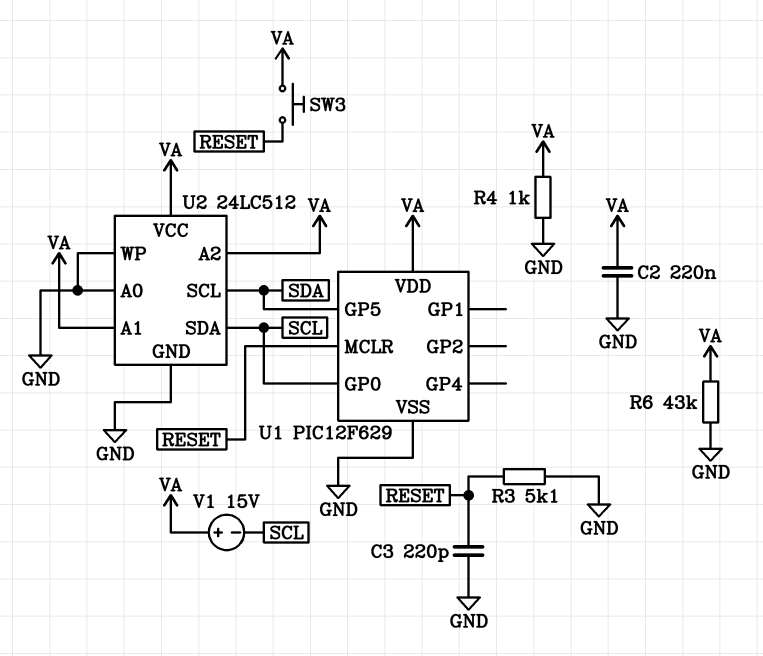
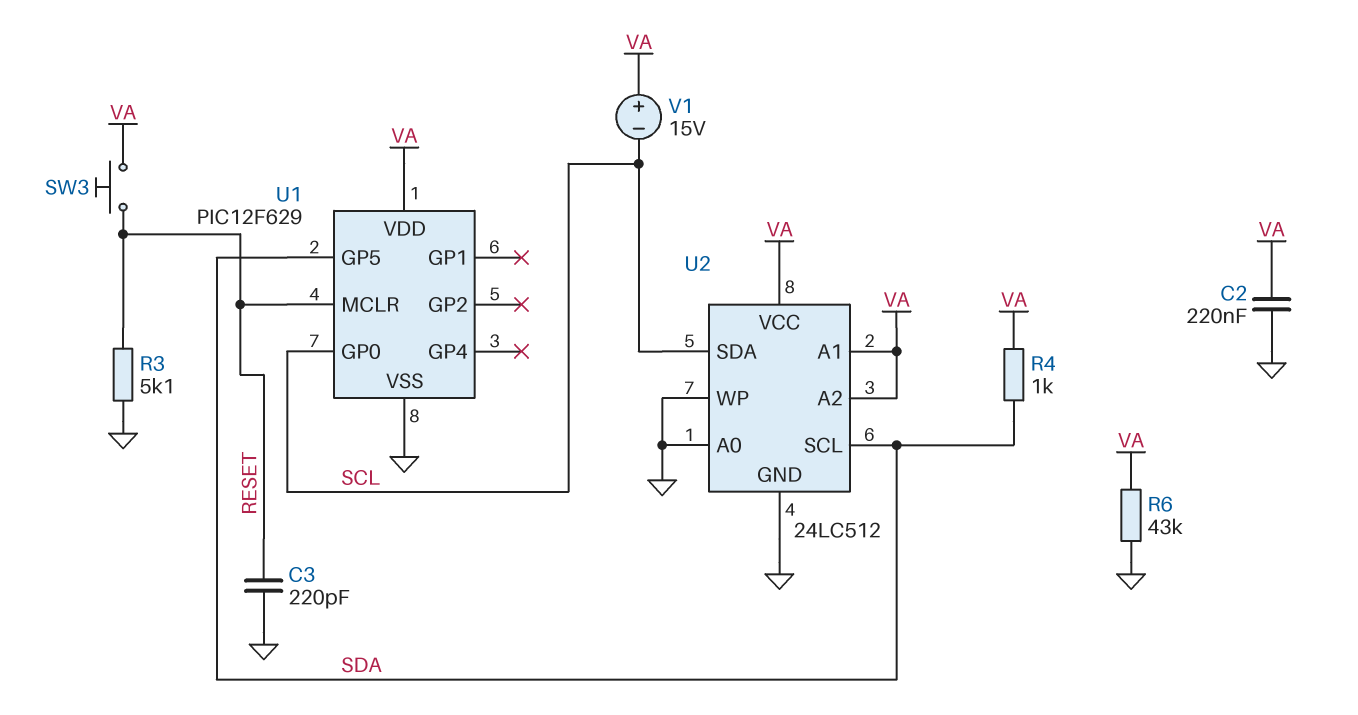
R4: 1k (GND, VA) -> 1k (SDA, VA)

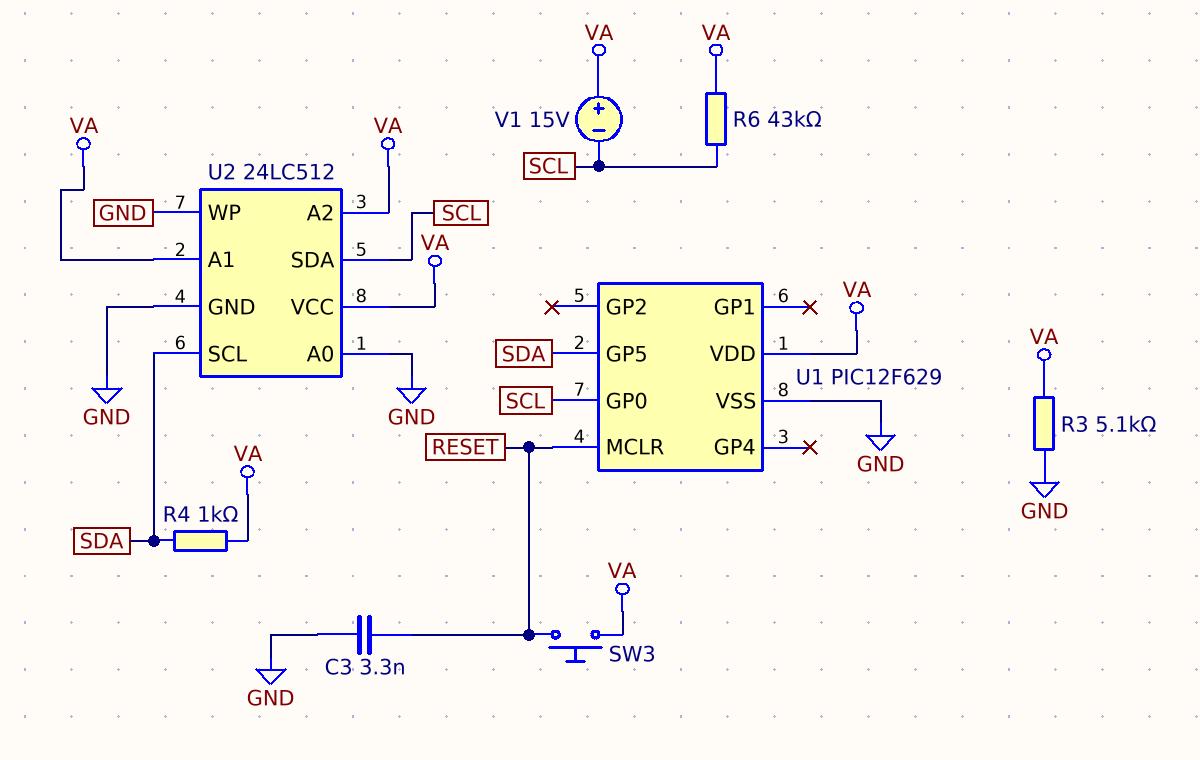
C2: 220nF (GND, VA) -> none
C3: 220pF (GND, RESET) -> 3.3nF (GND, RESET)
R3: 5.1k (GND, RESET) -> 5.1k (GND, VA)
R6: 43k (GND, VA) -> 43k (SCL, VA)

